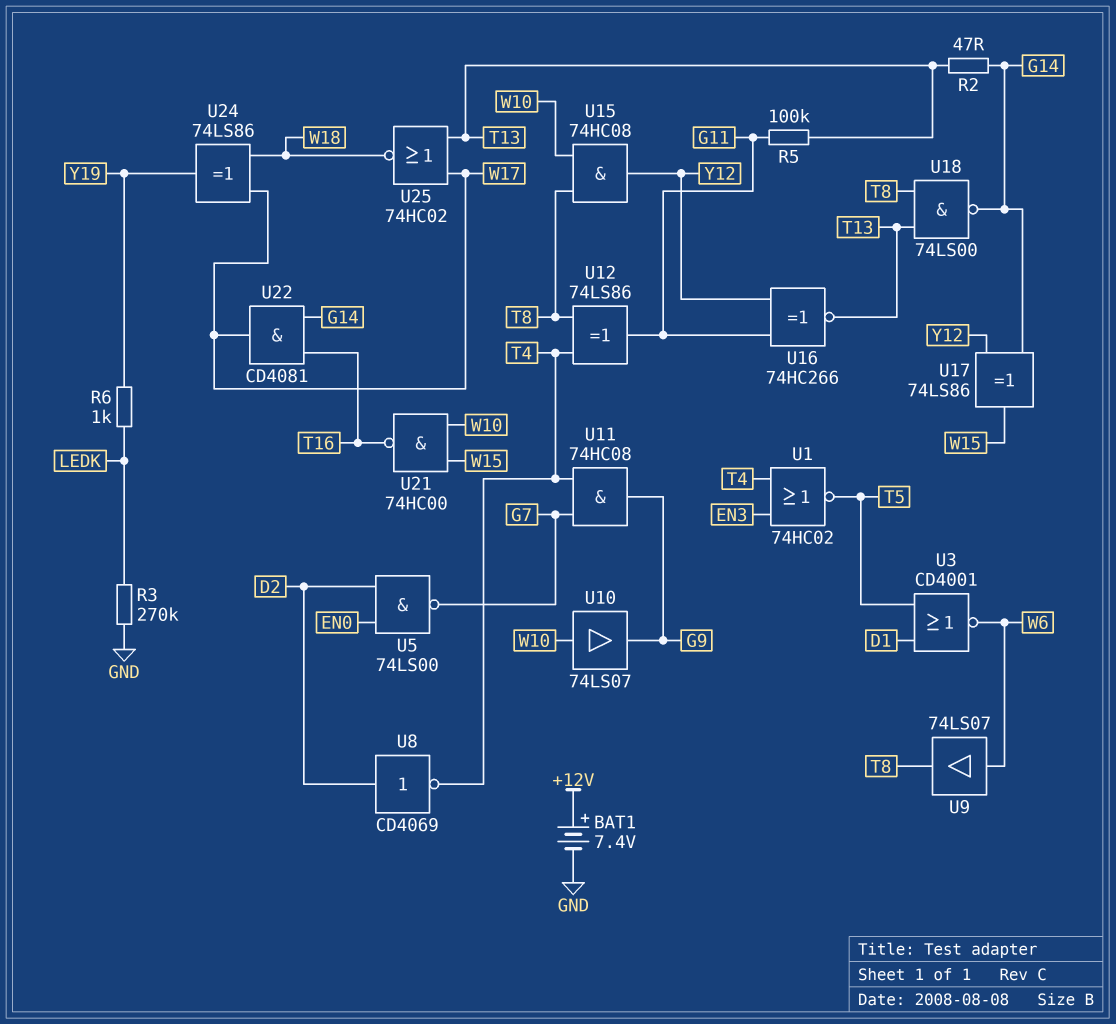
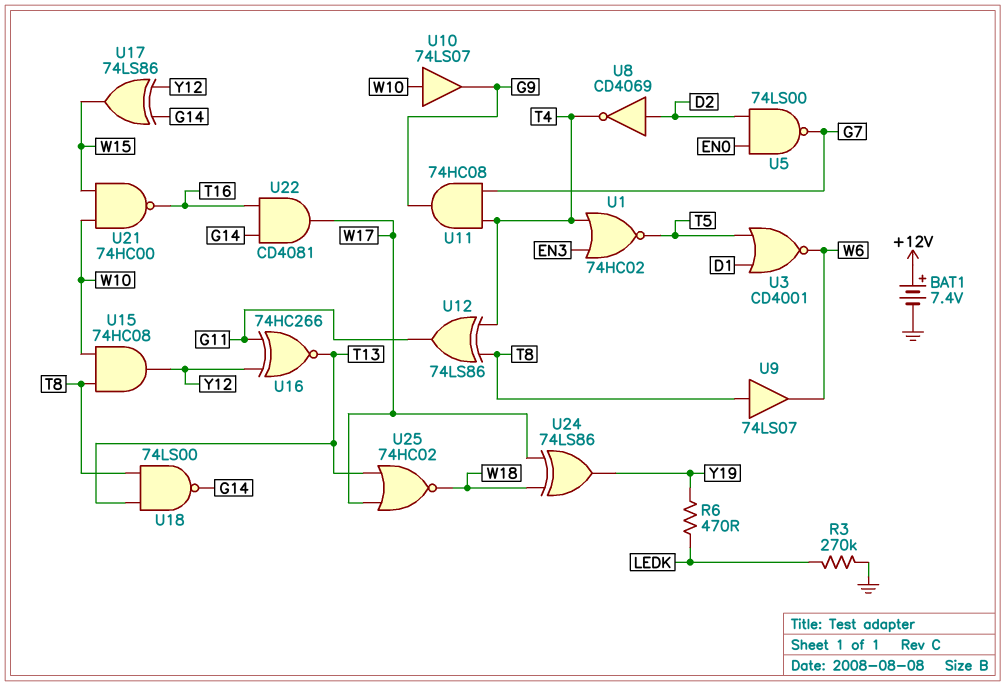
R2: 47 (G14, T13) -> none
R5: 100k (G11, T13) -> none
R6: 1k (LEDK, Y19) -> 470 (LEDK, Y19)
U9: buffer 74LS07 (in W6, out T8) -> buffer 74LS07 (in T8, out W6)

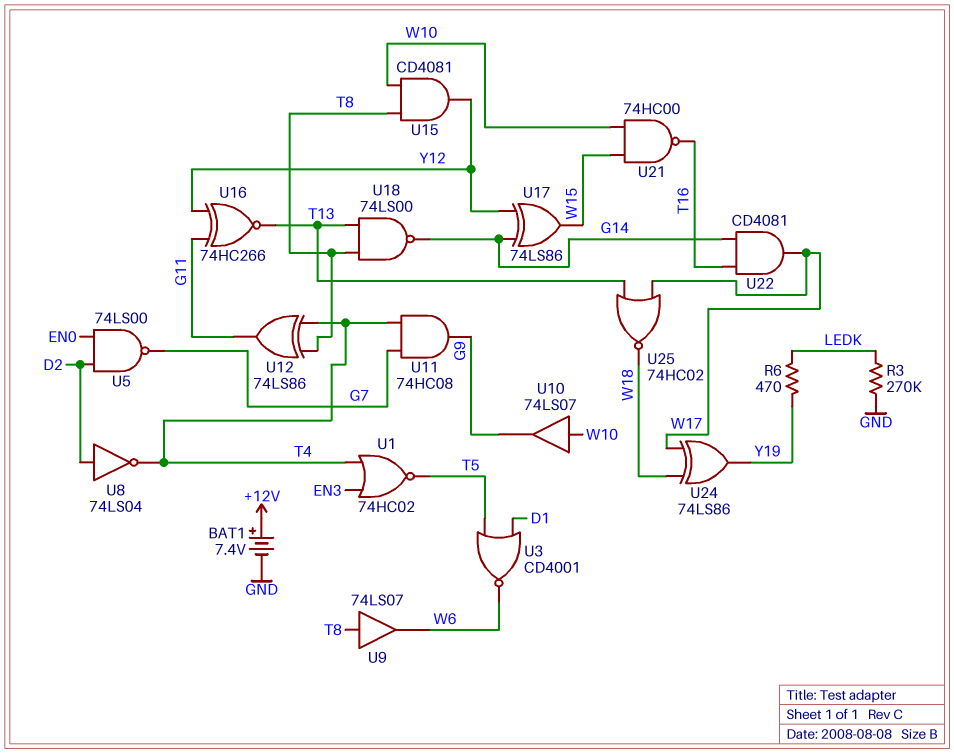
U8: NOT CD4069 (in D2, out T4) -> NOT 74LS04 (in D2, out T4)
U15: AND 74HC08 (in T8, in W10, out Y12) -> AND CD4081 (in T8, in W10, out Y12)

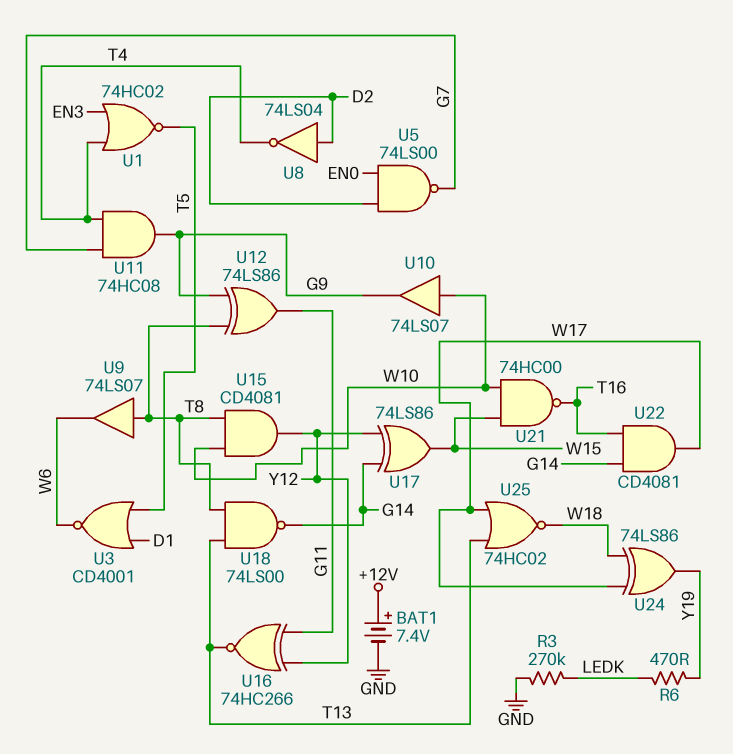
U12: XOR 74LS86 (in T4, in T8, out G11) -> XOR 74LS86 (in G9, in T8, out G11)

